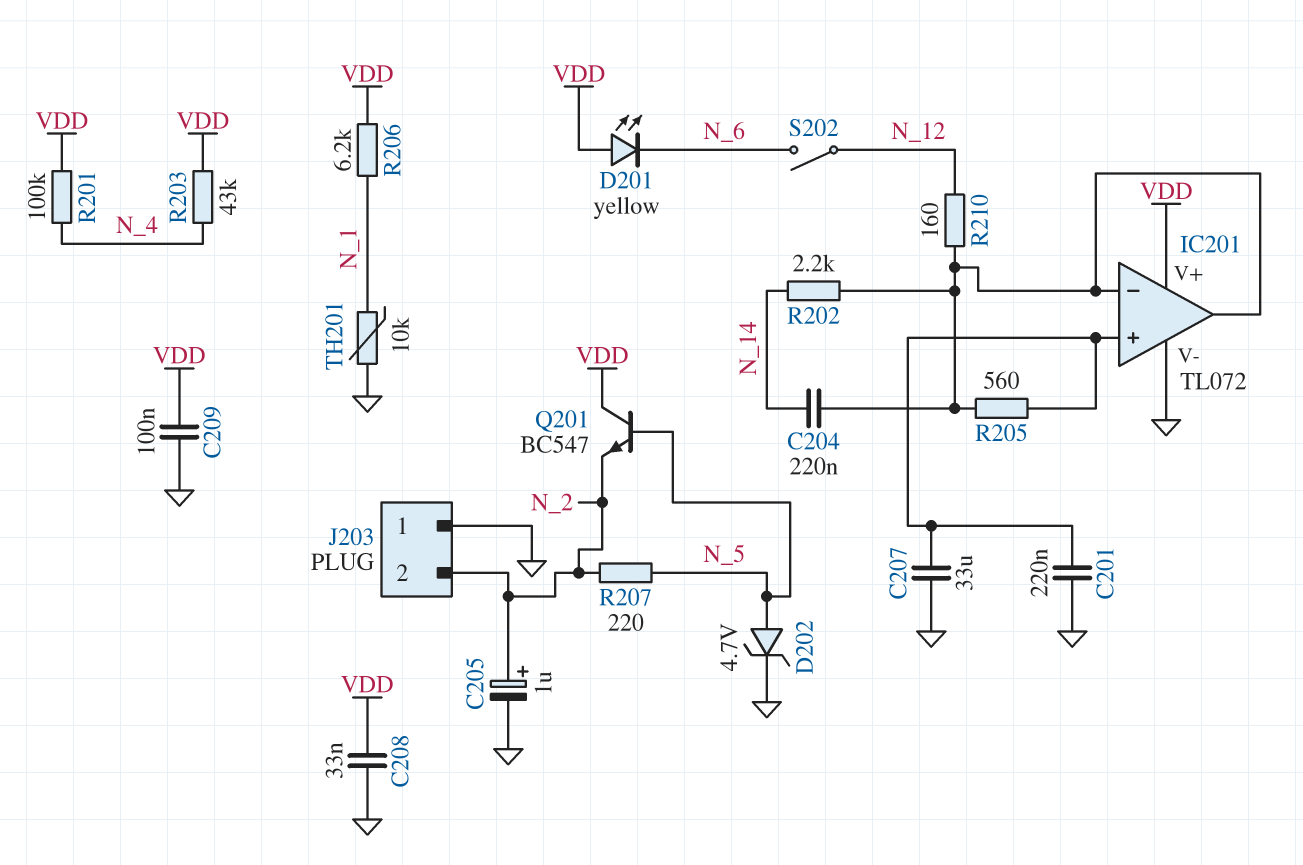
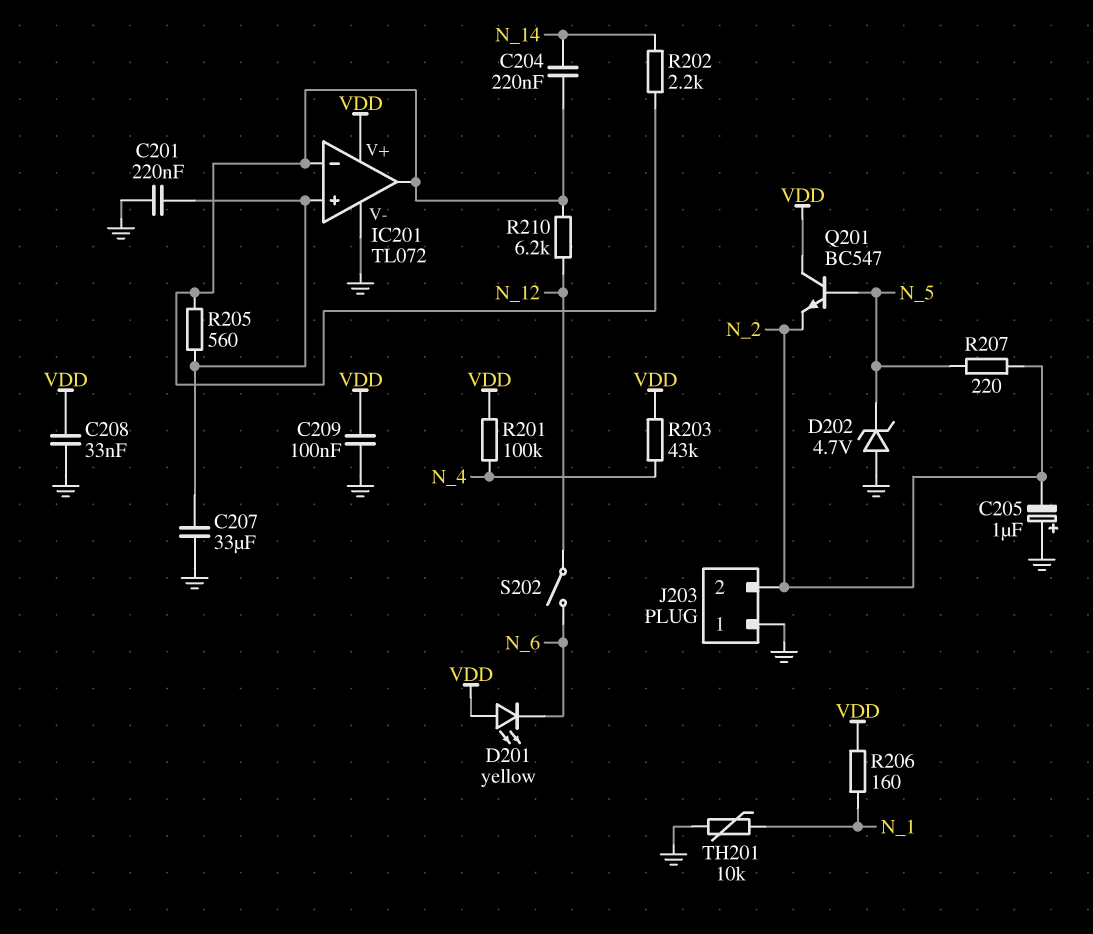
C205: 1uF (plus N_2, minus GND) -> 1uF (plus GND, minus N_2)
D202: zener 4.7V (A N_5, K GND) -> zener 4.7V (A GND, K N_5)
R206: 6.2k (N_1, VDD) -> 160 (N_1, VDD)
R210: 160 (IC201/in-, N_12) -> 6.2k (IC201/in-, N_12)

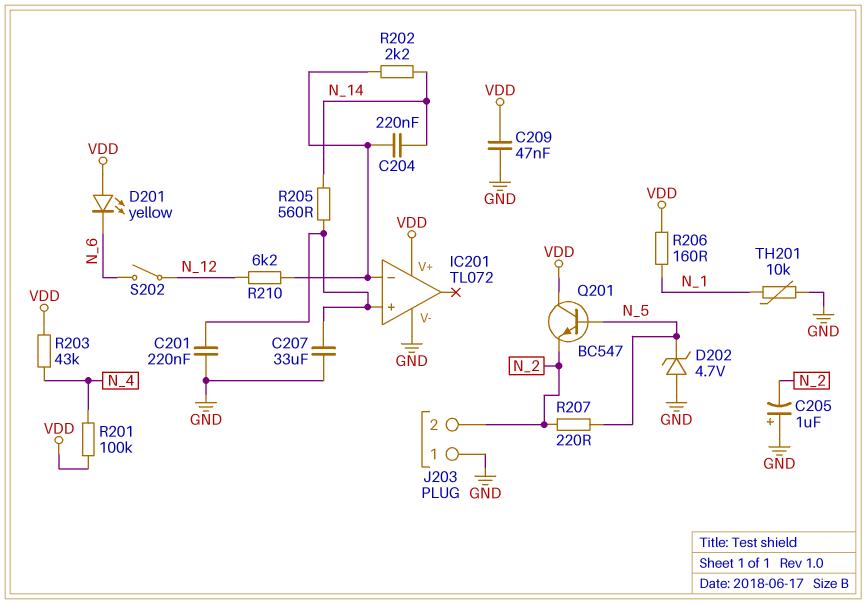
C208: 33nF (GND, VDD) -> none
C209: 100nF (GND, VDD) -> 47nF (GND, VDD)
IC201 pin out: IC201/in- -> none
R205: 560 (IC201/in+, IC201/in-) -> 560 (IC201/in+, N_14)

